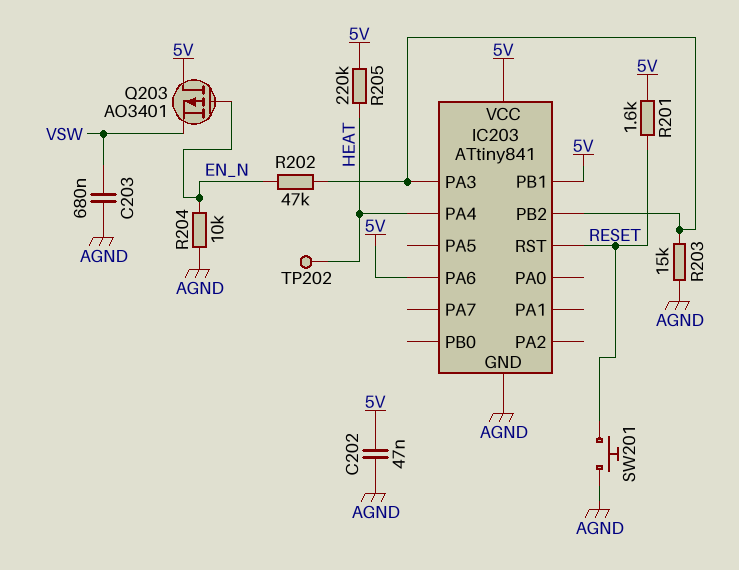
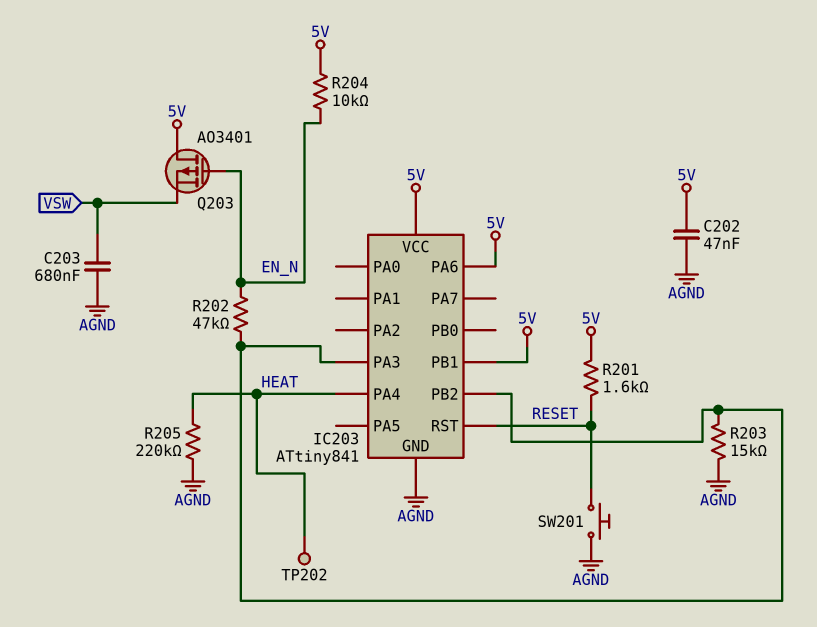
R204: 10k (AGND, EN_N) -> 10k (5V, EN_N)
R205: 220k (5V, HEAT) -> 220k (AGND, HEAT)

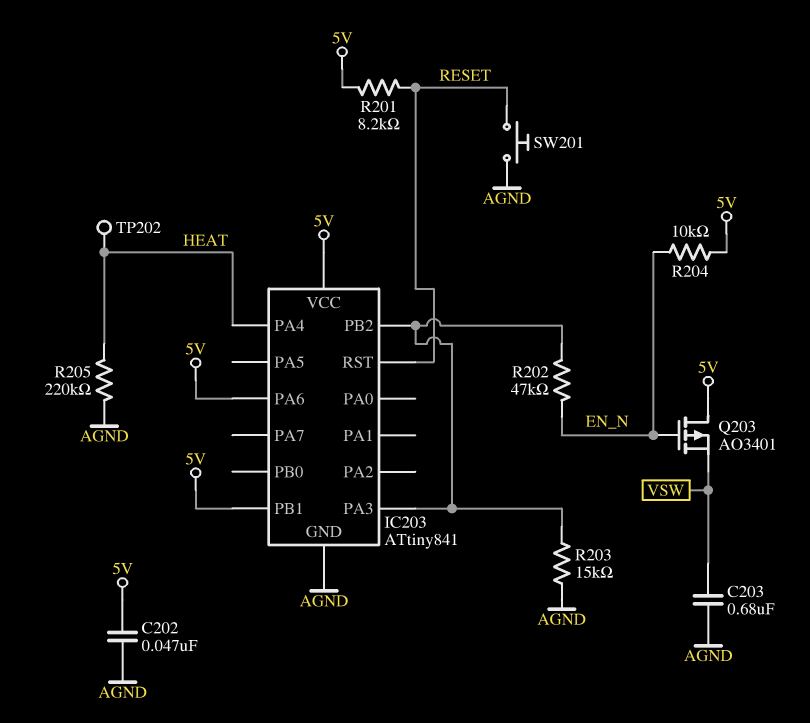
R201: 1.6k (5V, RESET) -> 8.2k (5V, RESET)

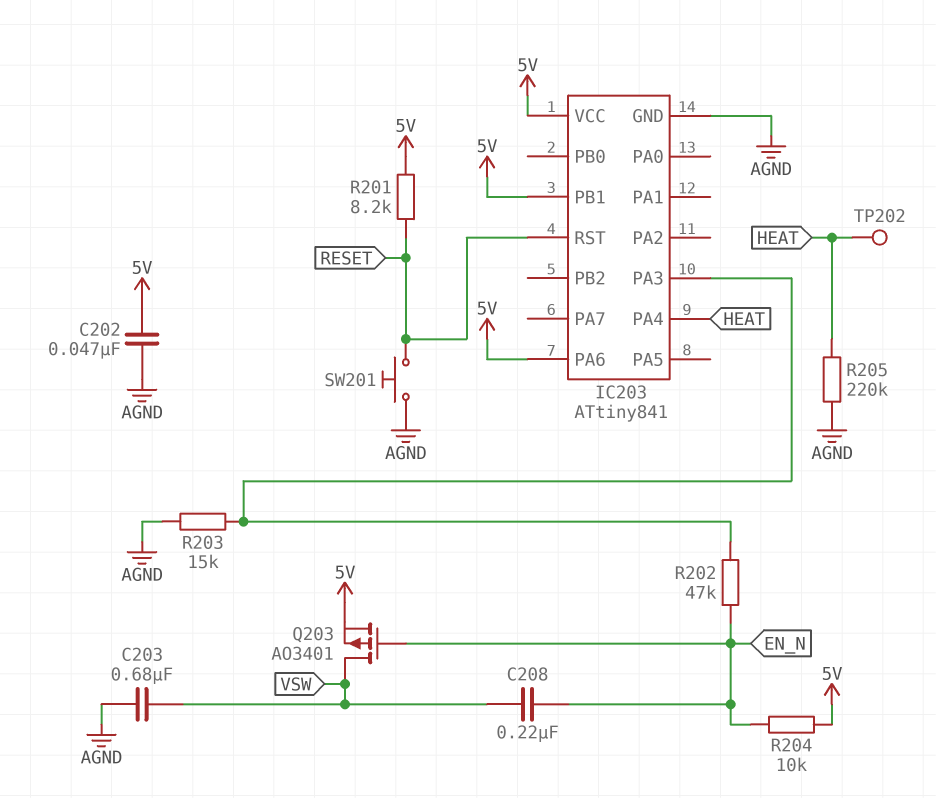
C208: none -> 220nF (EN_N, VSW)
IC203 pin PB2: IC203/PA3 -> none
Q203: PMOS AO3401 (G EN_N, D 5V, S VSW) -> PMOS AO3401 (G EN_N, D VSW, S 5V)

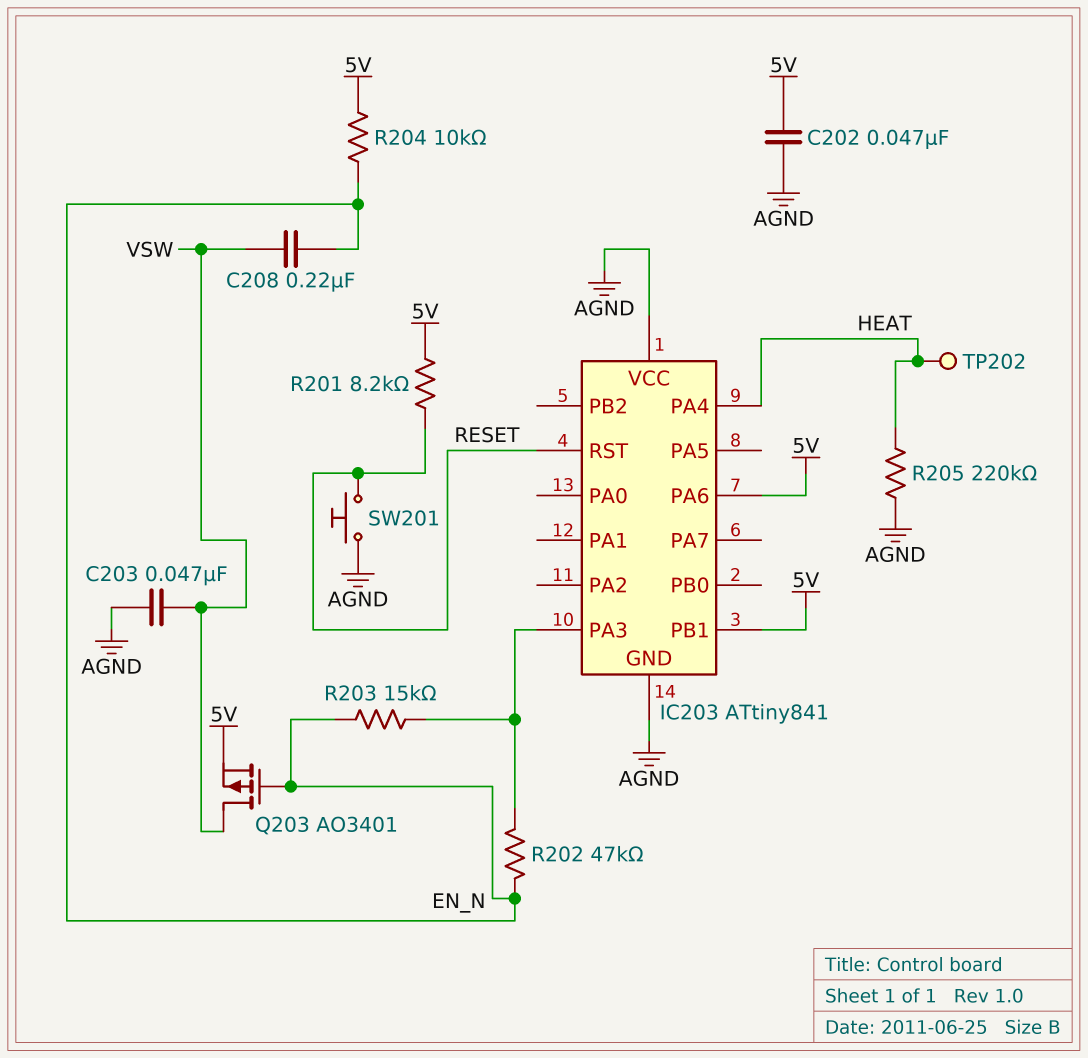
C203: 680nF (AGND, VSW) -> 47nF (AGND, VSW)
IC203 pin VCC: 5V -> AGND
R203: 15k (AGND, IC203/PA3) -> 15k (EN_N, IC203/PA3)

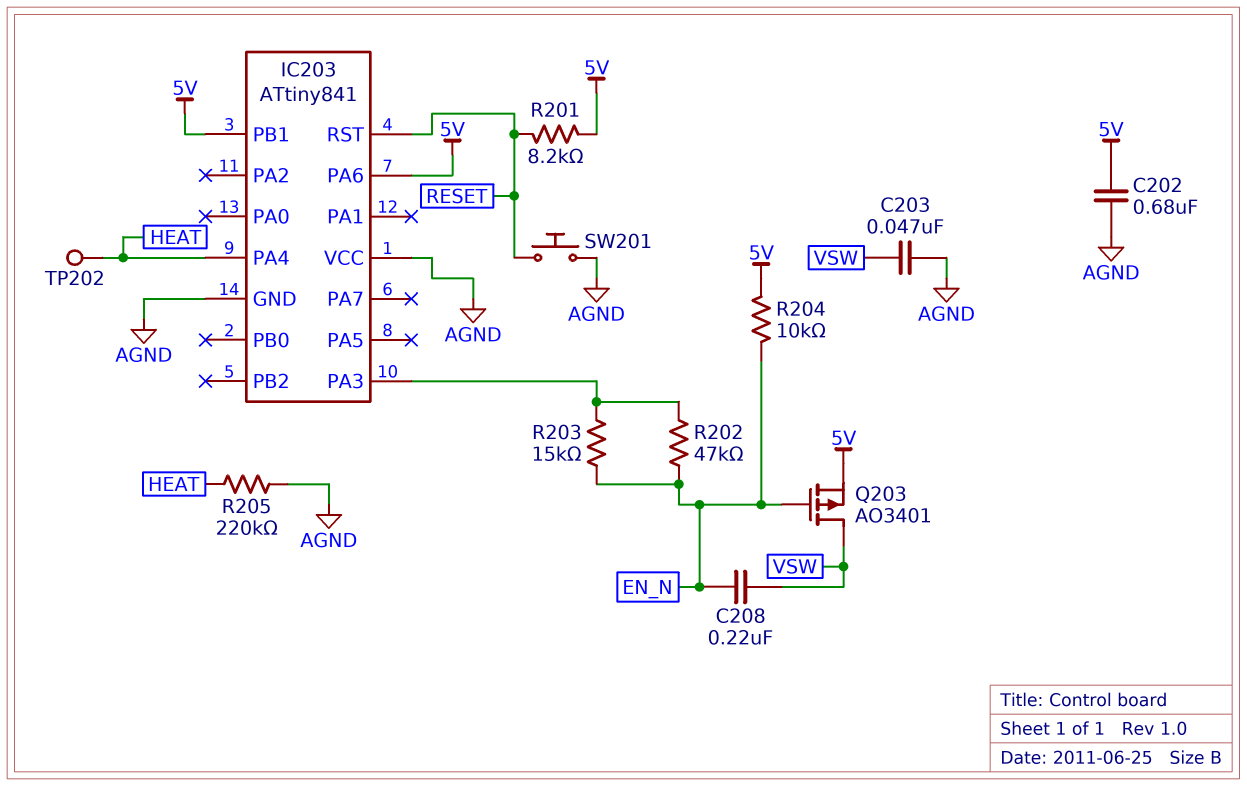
C202: 47nF (5V, AGND) -> 680nF (5V, AGND)

